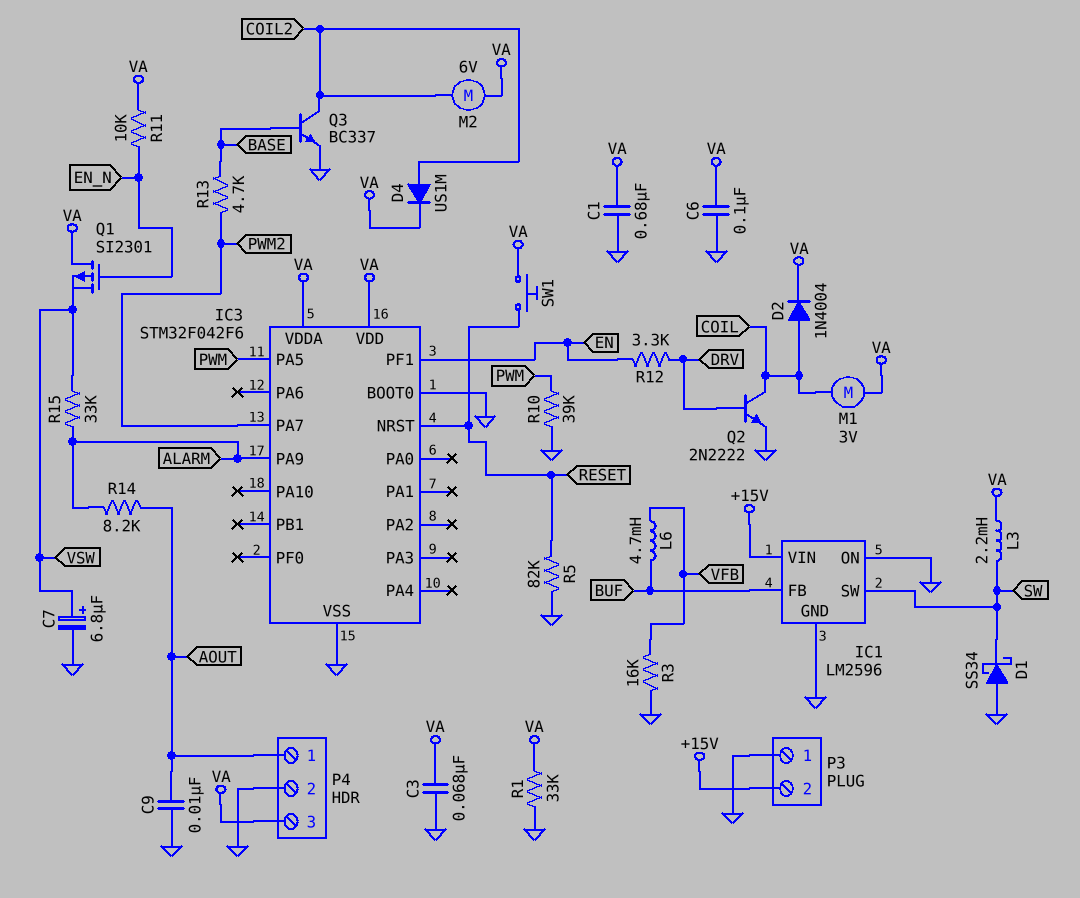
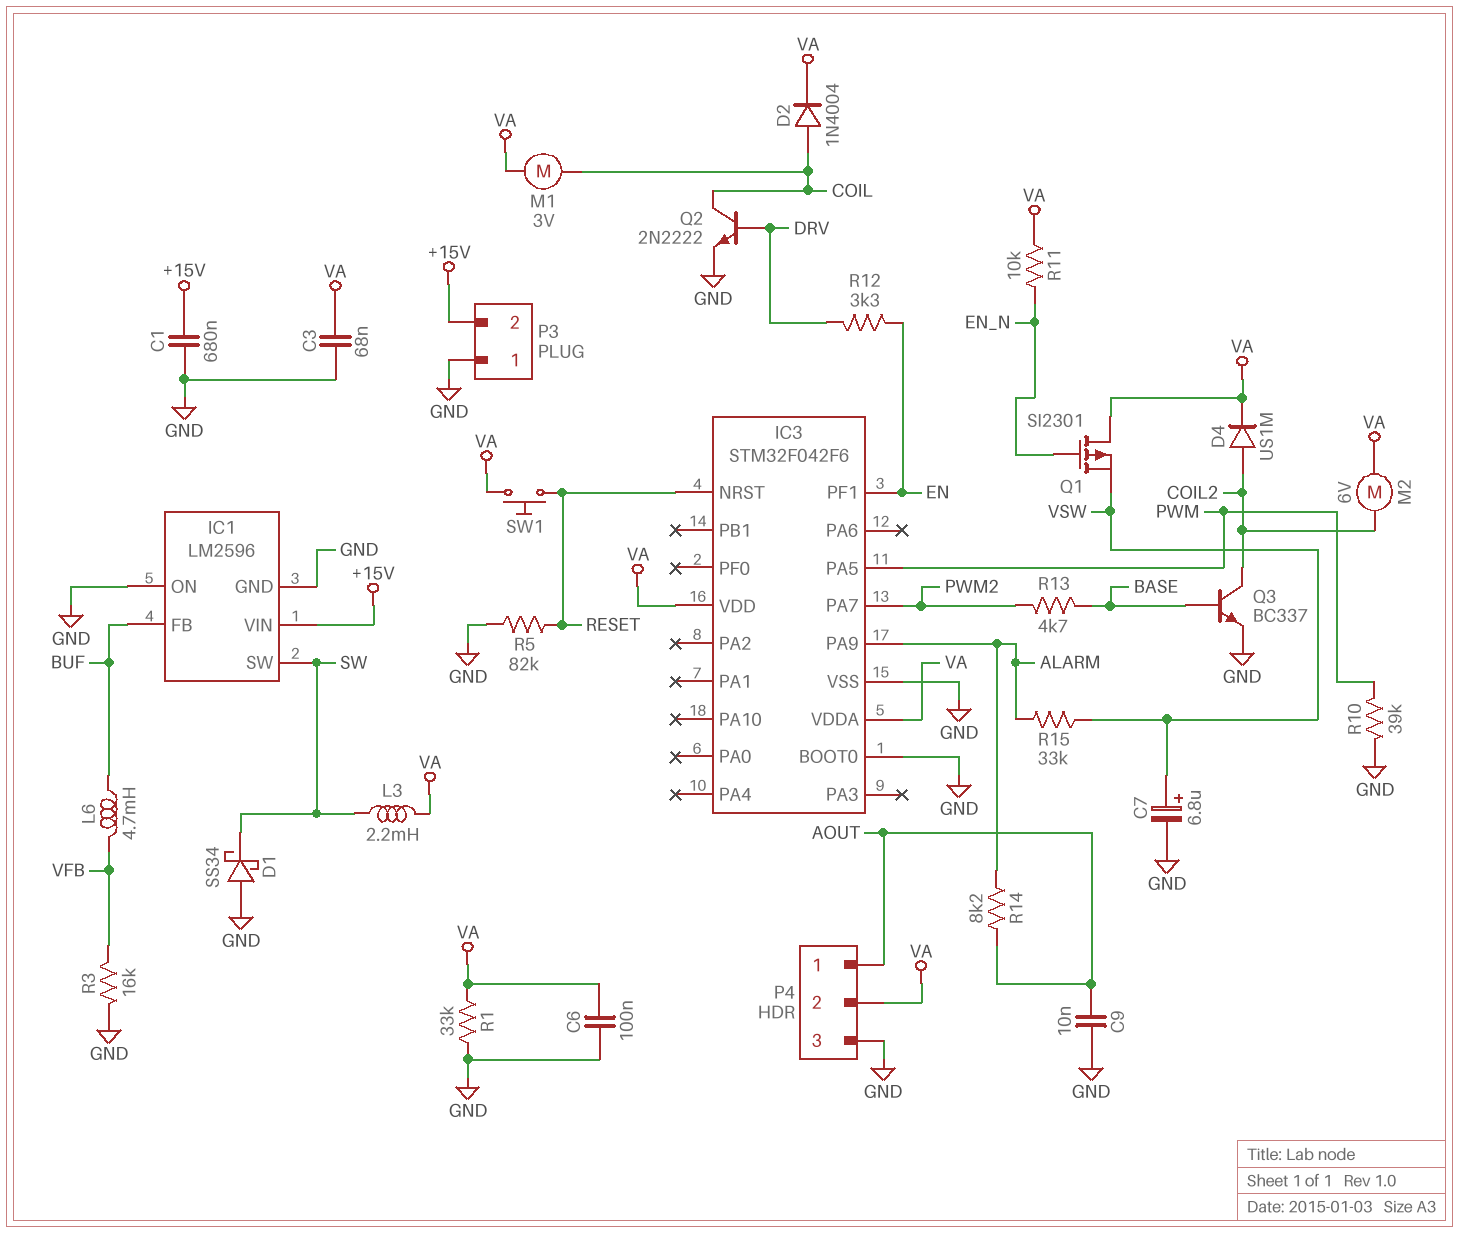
C1: 680nF (GND, VA) -> 680nF (+15V, GND)
P4 pin 2: GND -> VA
P4 pin 3: VA -> GND

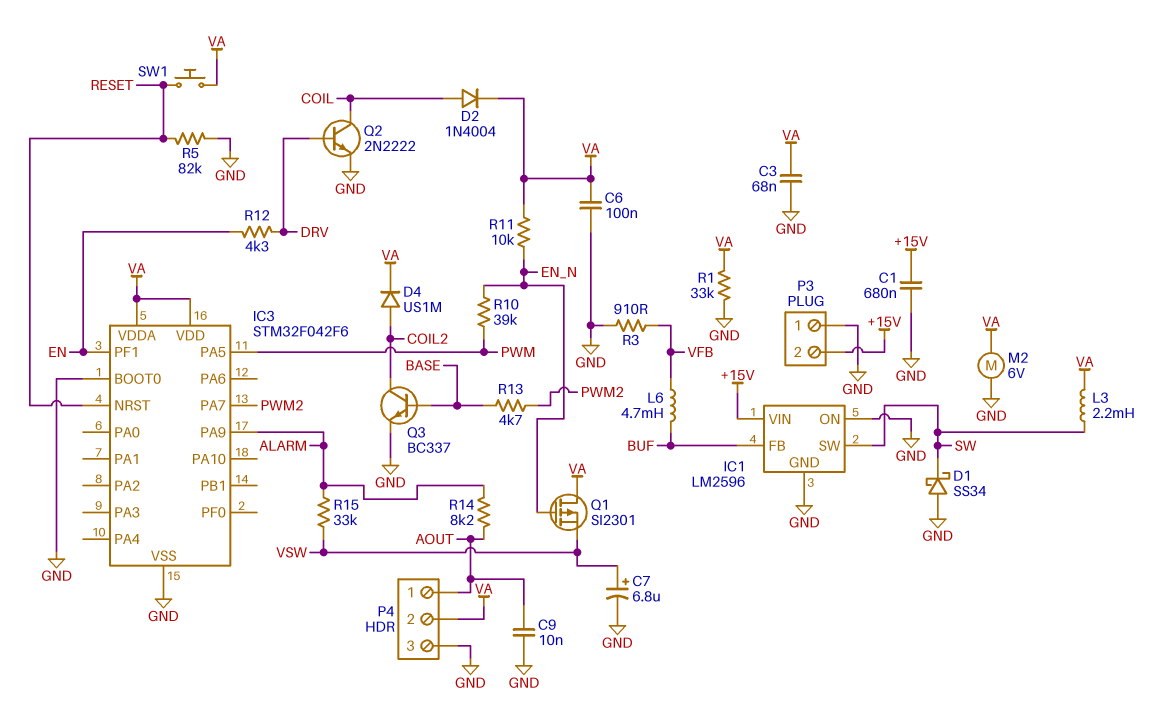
M1: motor 3V (COIL, VA) -> none
M2: motor 6V (COIL2, VA) -> motor 6V (GND, VA)
R3: 16k (GND, VFB) -> 910 (GND, VFB)
R10: 39k (GND, PWM) -> 39k (EN_N, PWM)
R12: 3.3k (DRV, EN) -> 4.3k (DRV, EN)

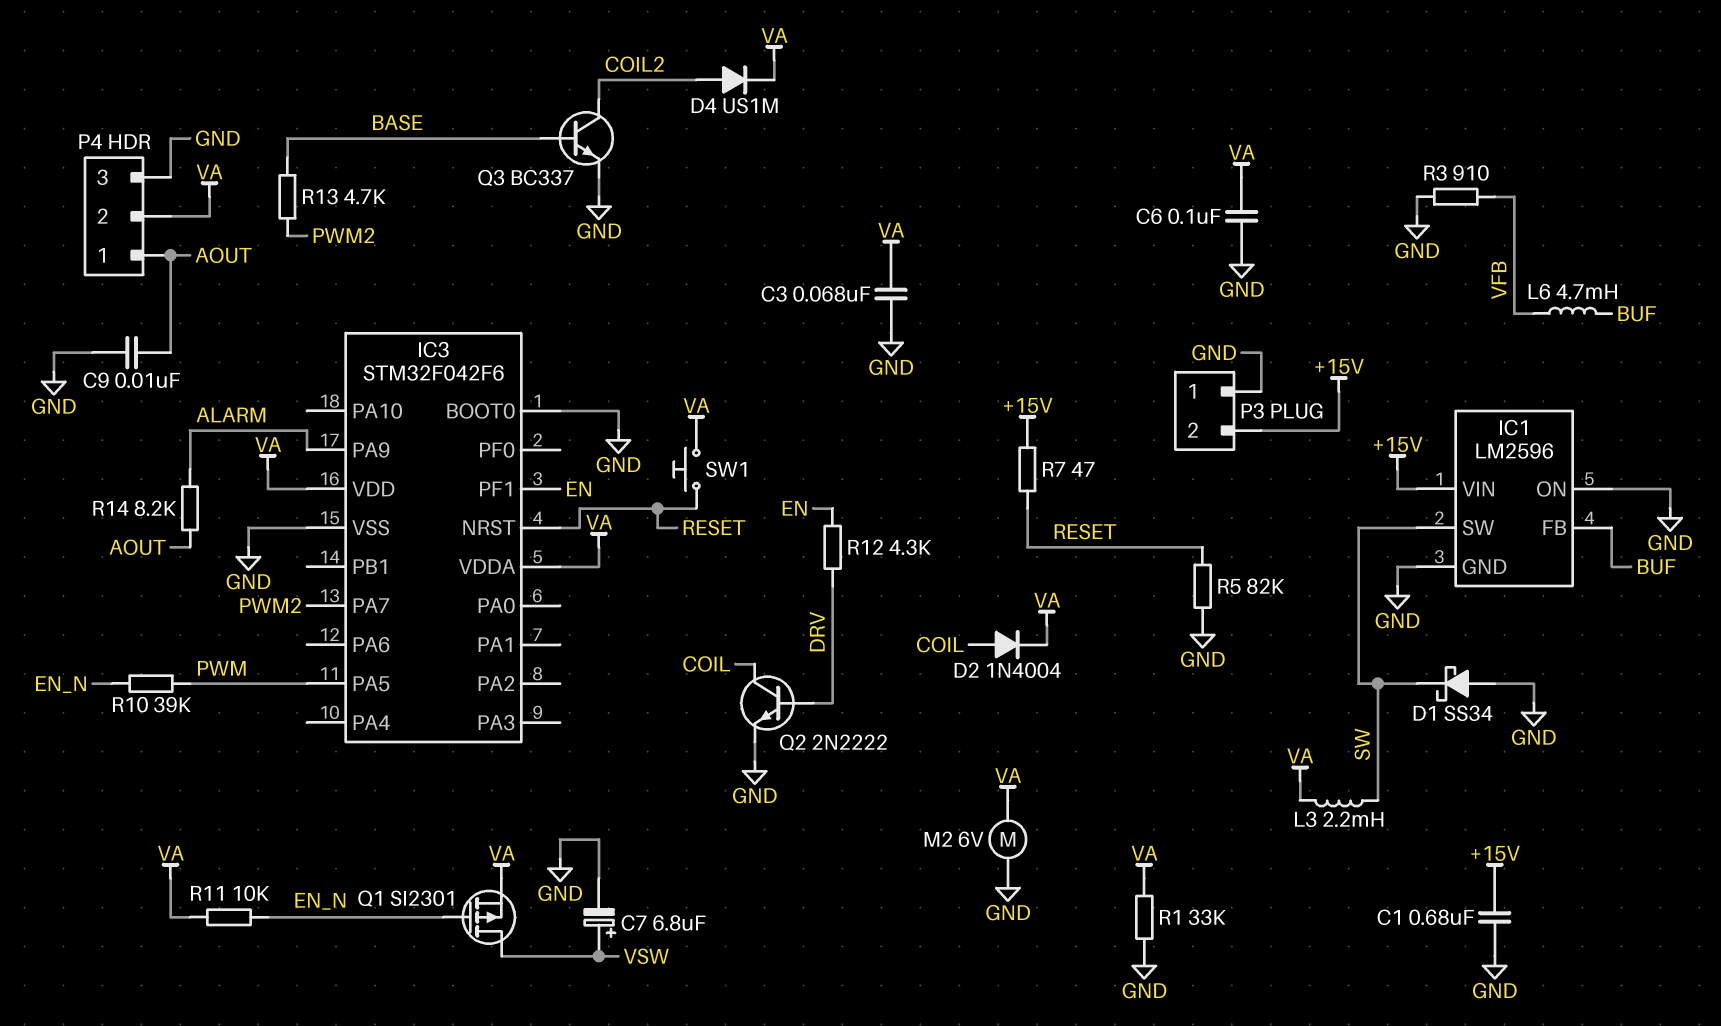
Q1: PMOS SI2301 (G EN_N, D VA, S VSW) -> PMOS SI2301 (G EN_N, D VSW, S VA)
R7: none -> 47 (+15V, RESET)
R15: 33k (ALARM, VSW) -> none

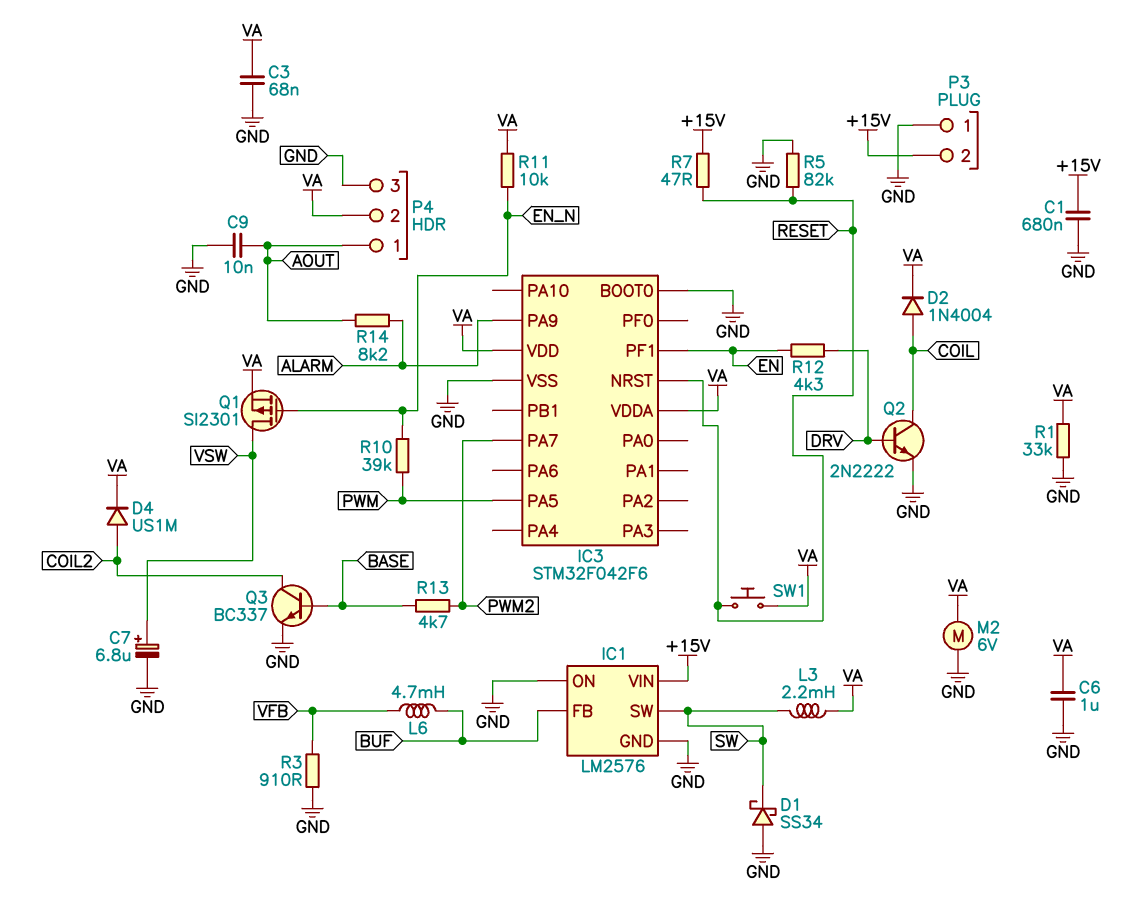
C6: 100nF (GND, VA) -> 1uF (GND, VA)
IC1: LM2596 -> LM2576

